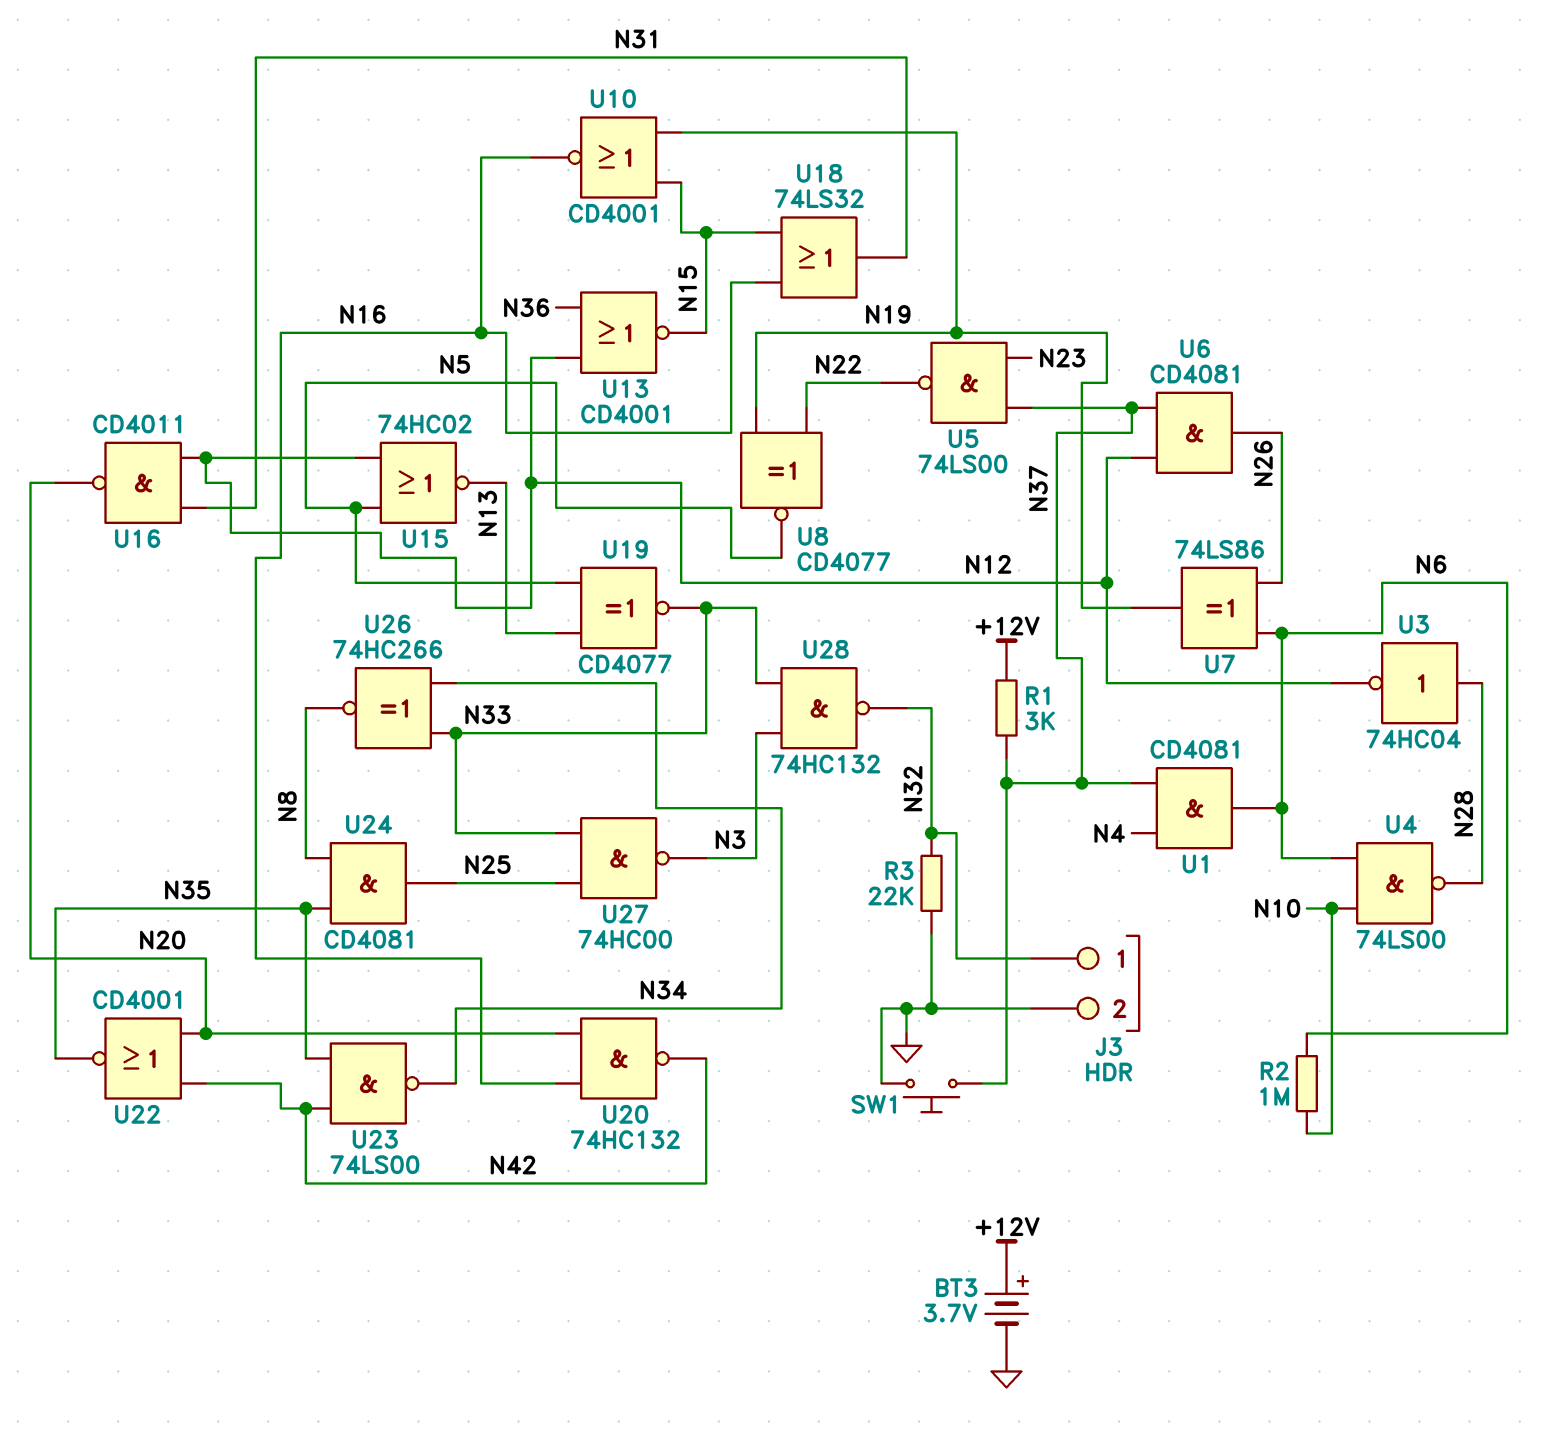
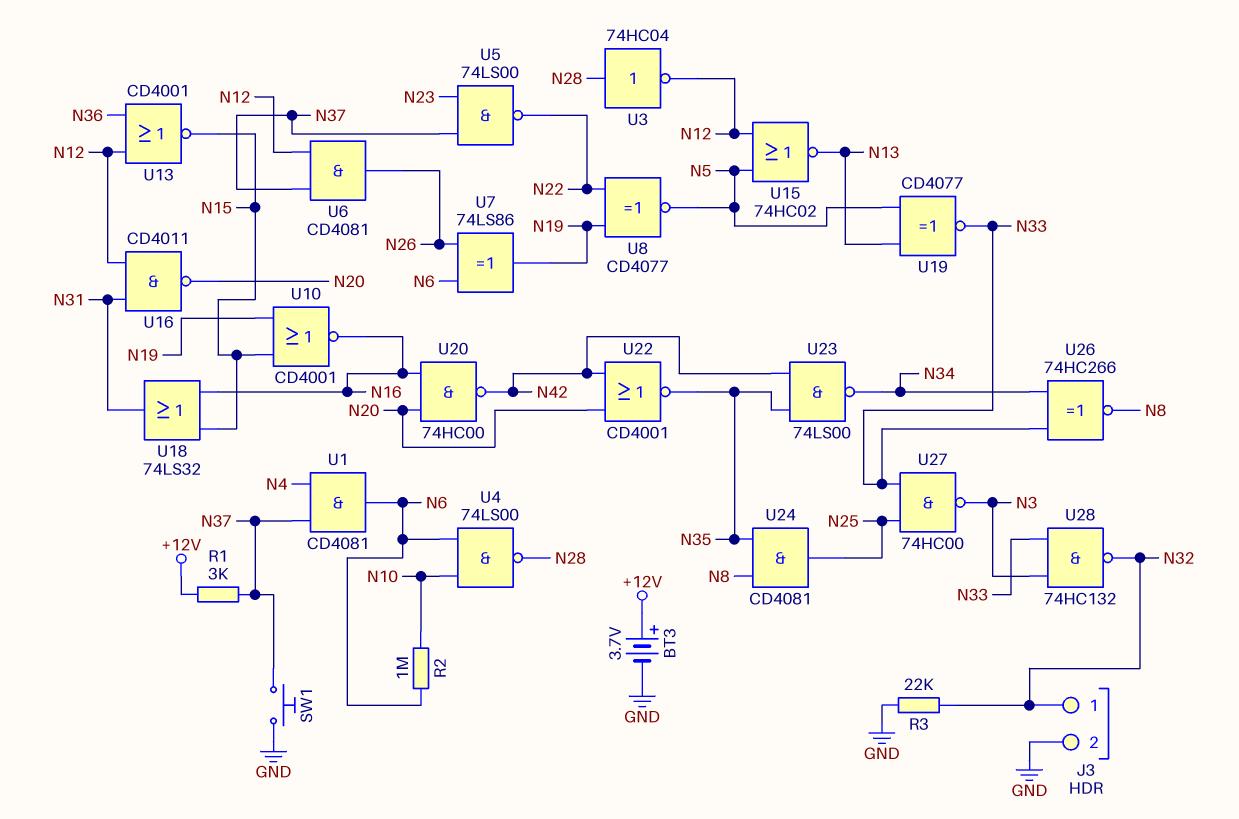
U20: NAND 74HC132 (in N16, in N20, out N42) -> NAND 74HC00 (in N16, in N20, out N42)

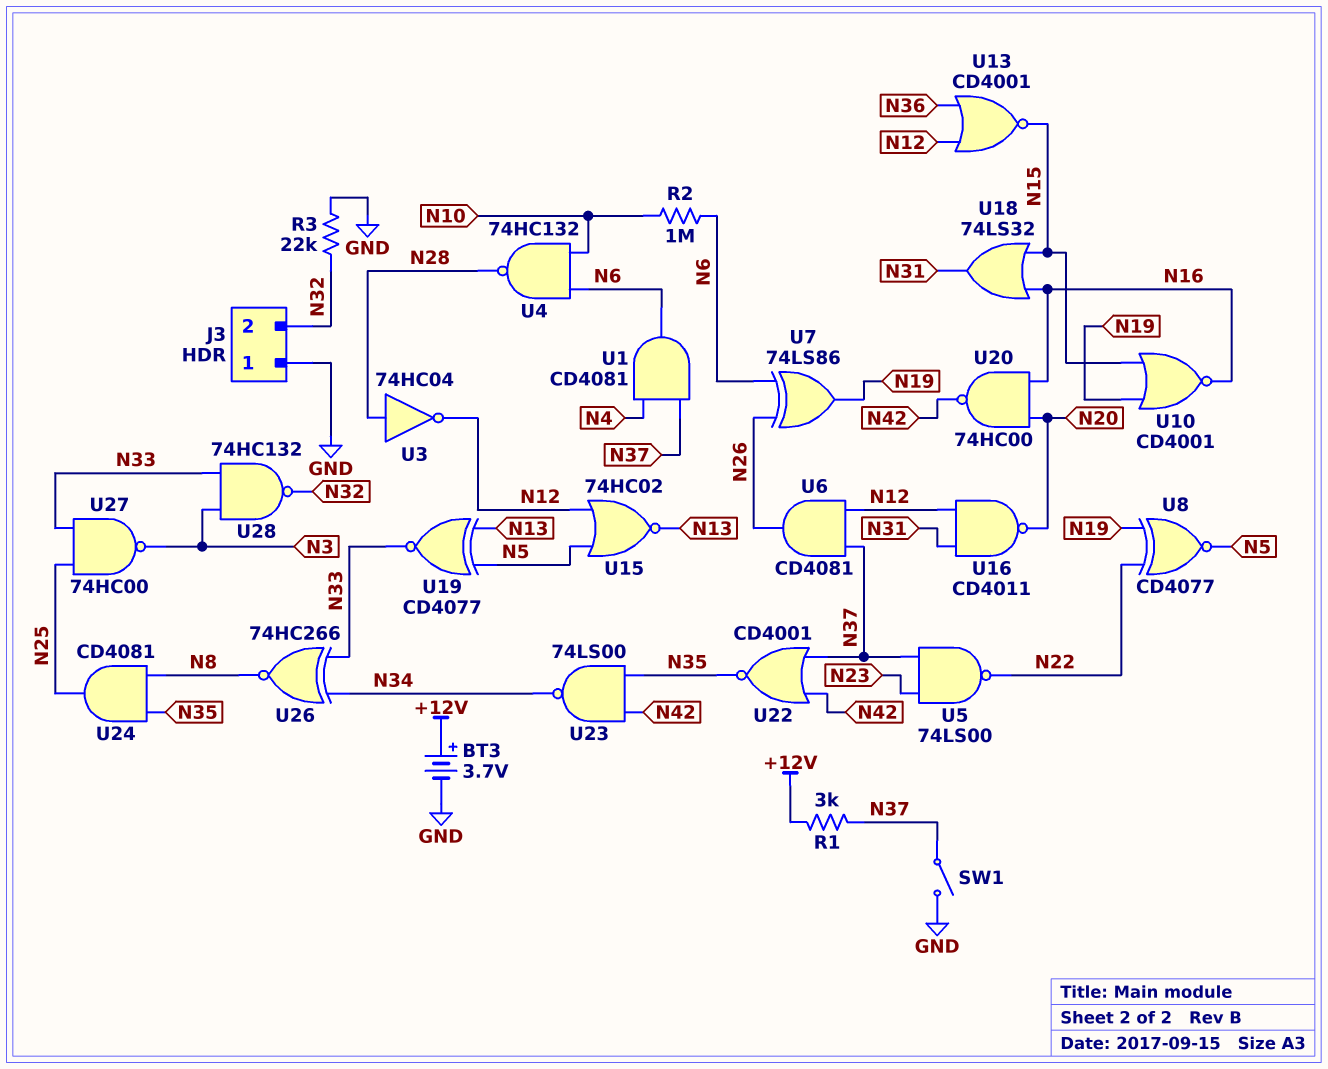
J3 pin 1: N32 -> GND
J3 pin 2: GND -> N32
SW1: button (GND, N37) -> switch (GND, N37)
U4: NAND 74LS00 (in N6, in N10, out N28) -> NAND 74HC132 (in N6, in N10, out N28)
U22: NOR CD4001 (in N20, in N42, out N35) -> NOR CD4001 (in N37, in N42, out N35)

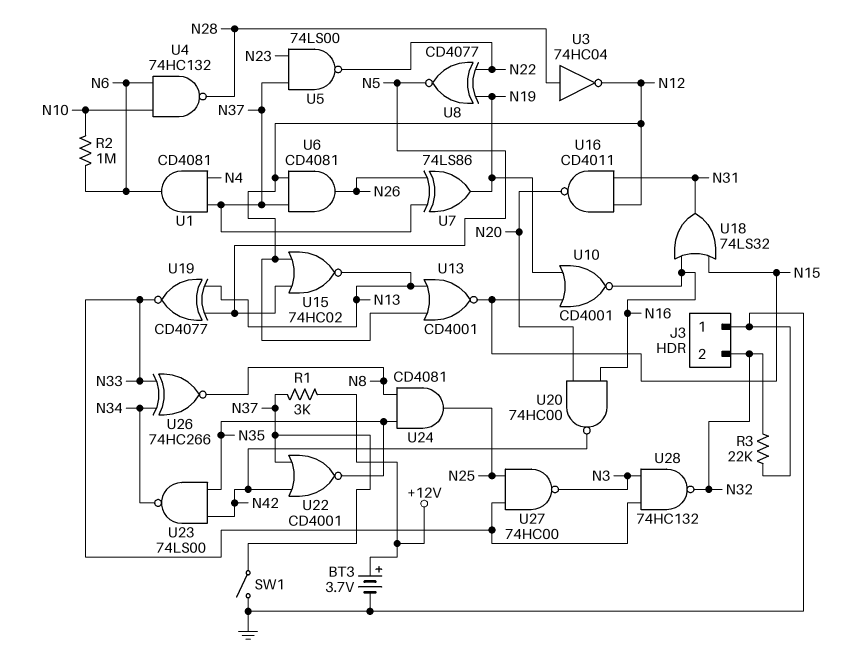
U7: XOR 74LS86 (in N6, in N26, out N19) -> XOR 74LS86 (in N26, in N37, out N19)
U13: NOR CD4001 (in N12, in N36, out N15) -> NOR CD4001 (in N12, in N13, out N15)

